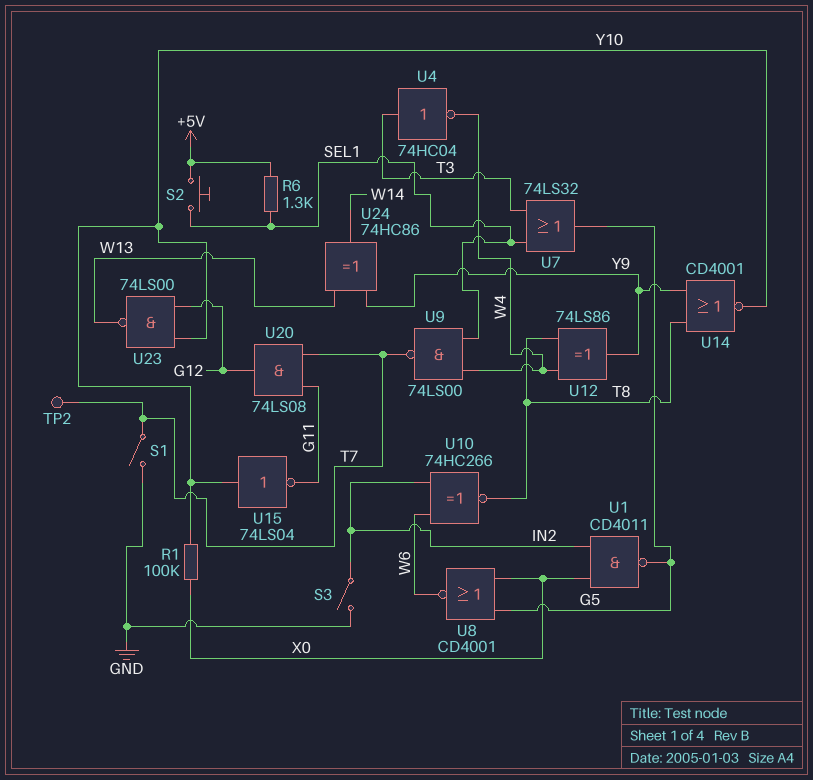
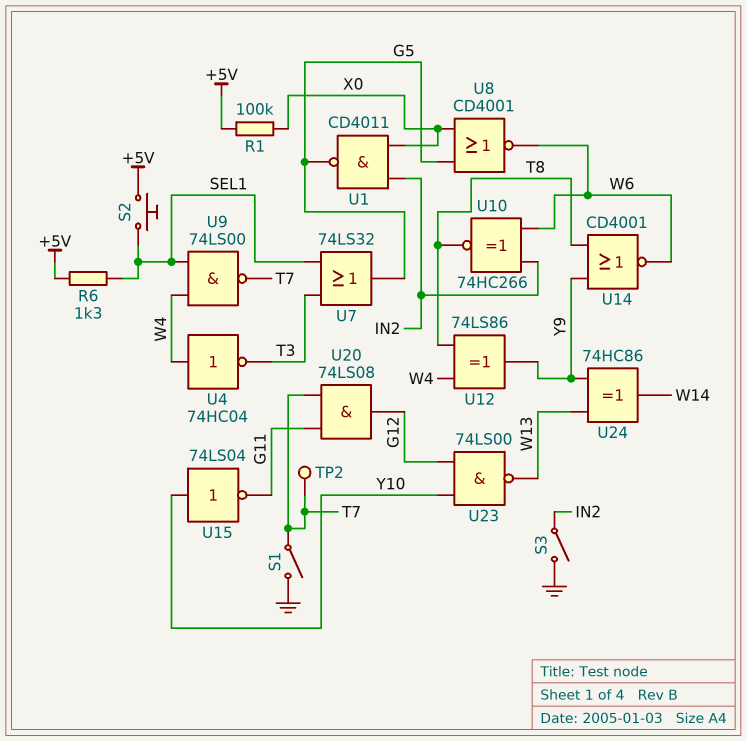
R1: 100k (X0, Y10) -> 100k (+5V, X0)
U4: NOT 74HC04 (in T3, out W4) -> NOT 74HC04 (in W4, out T3)
U14: NOR CD4001 (in T8, in Y9, out Y10) -> NOR CD4001 (in T8, in Y9, out W6)

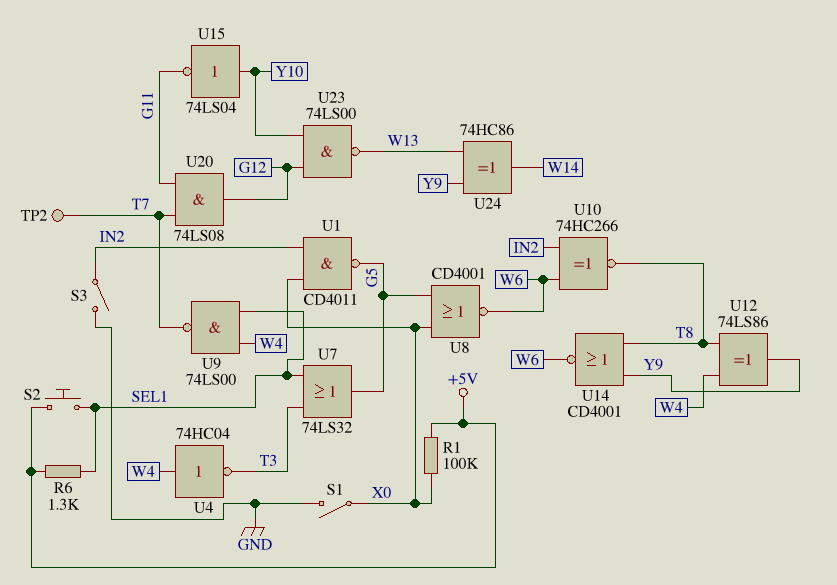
S1: switch (GND, T7) -> switch (GND, X0)

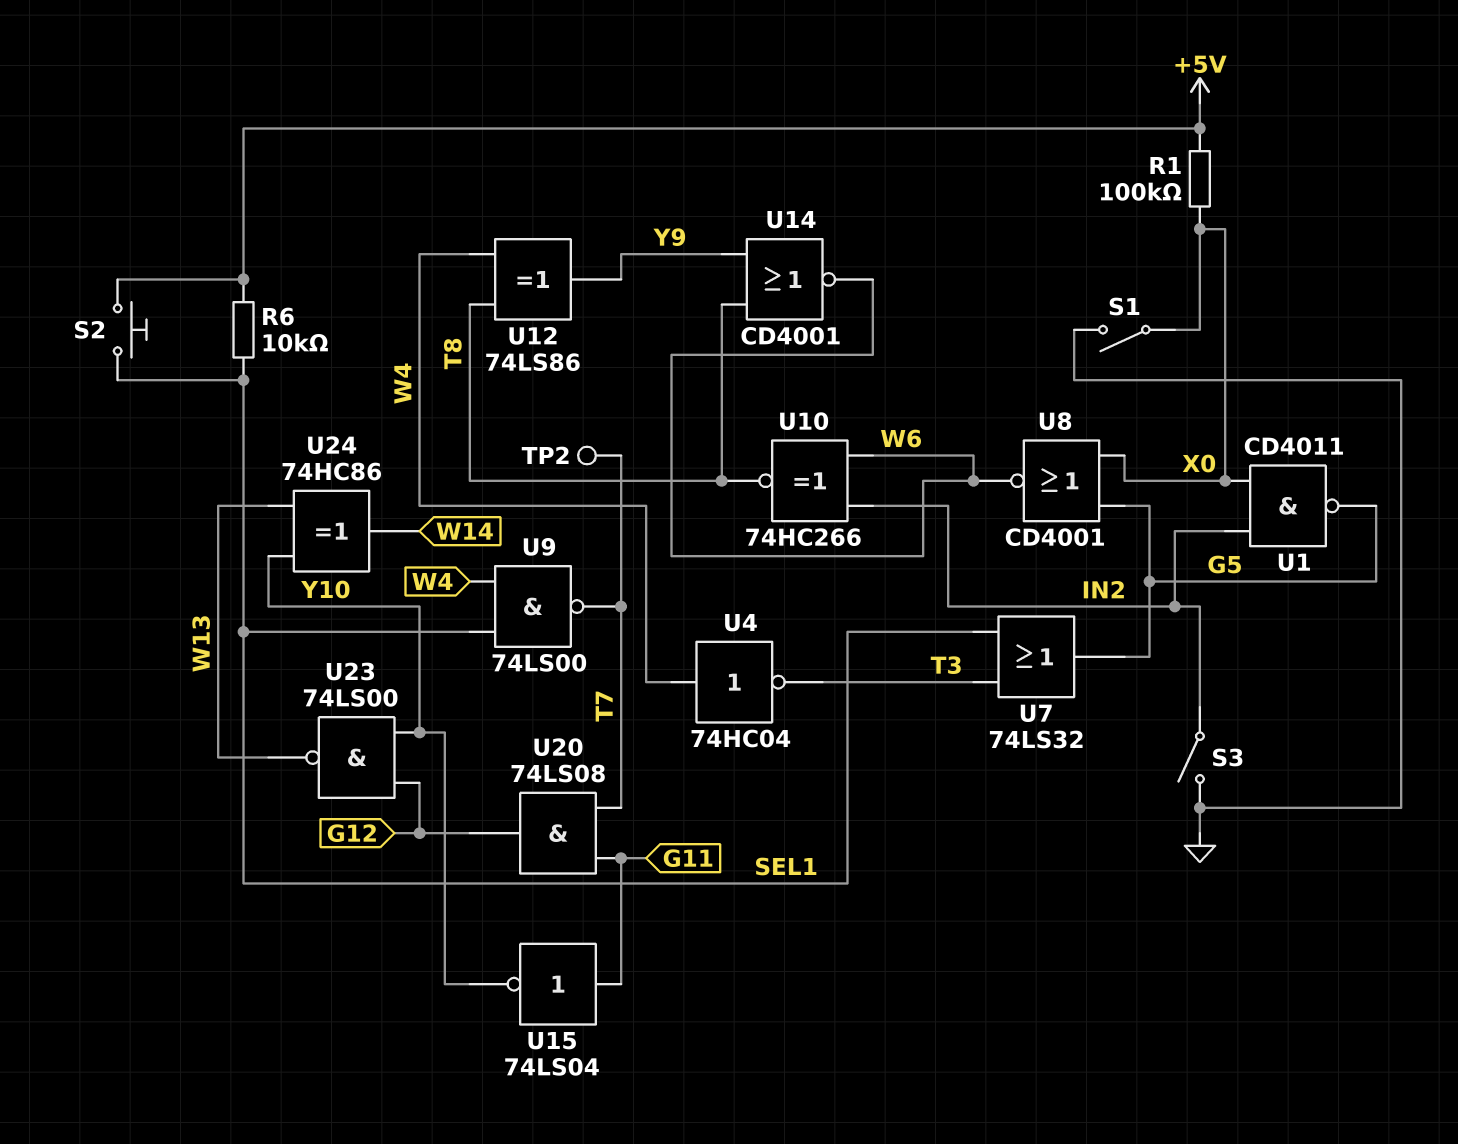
R6: 1.3k (+5V, SEL1) -> 10k (+5V, SEL1)
U15: NOT 74LS04 (in Y10, out G11) -> NOT 74LS04 (in G11, out Y10)
U24: XOR 74HC86 (in W13, in Y9, out W14) -> XOR 74HC86 (in W13, in Y10, out W14)

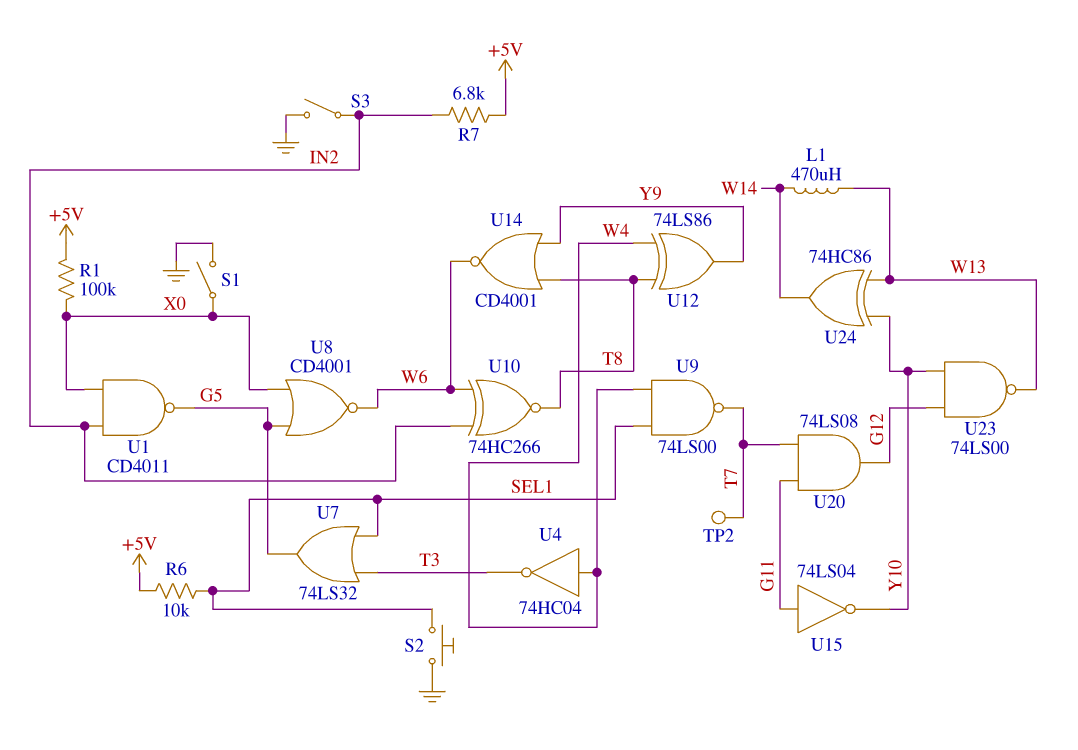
L1: none -> 470uH (W13, W14)
R7: none -> 6.8k (+5V, IN2)
S2: button (+5V, SEL1) -> button (GND, SEL1)

